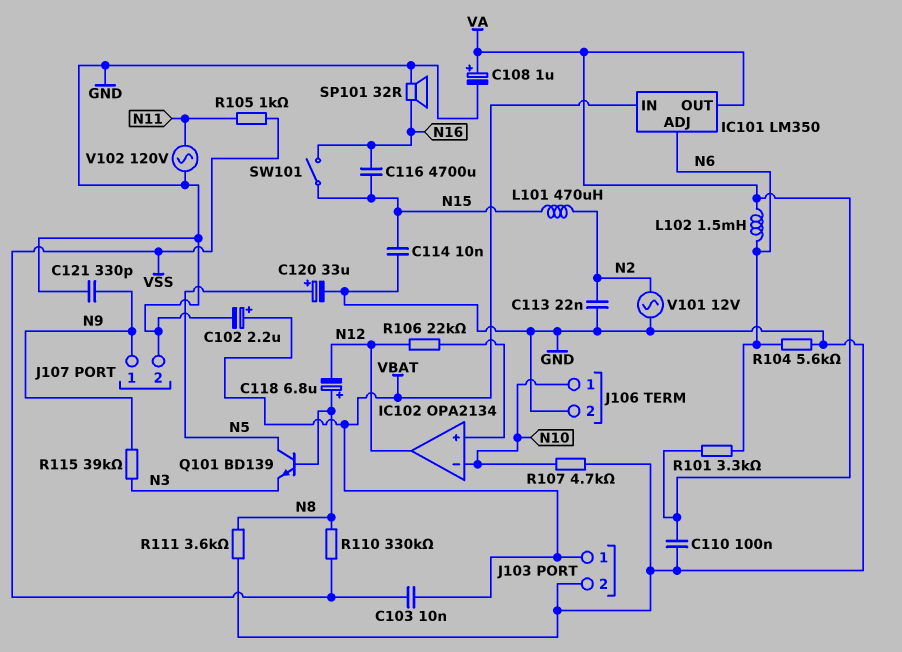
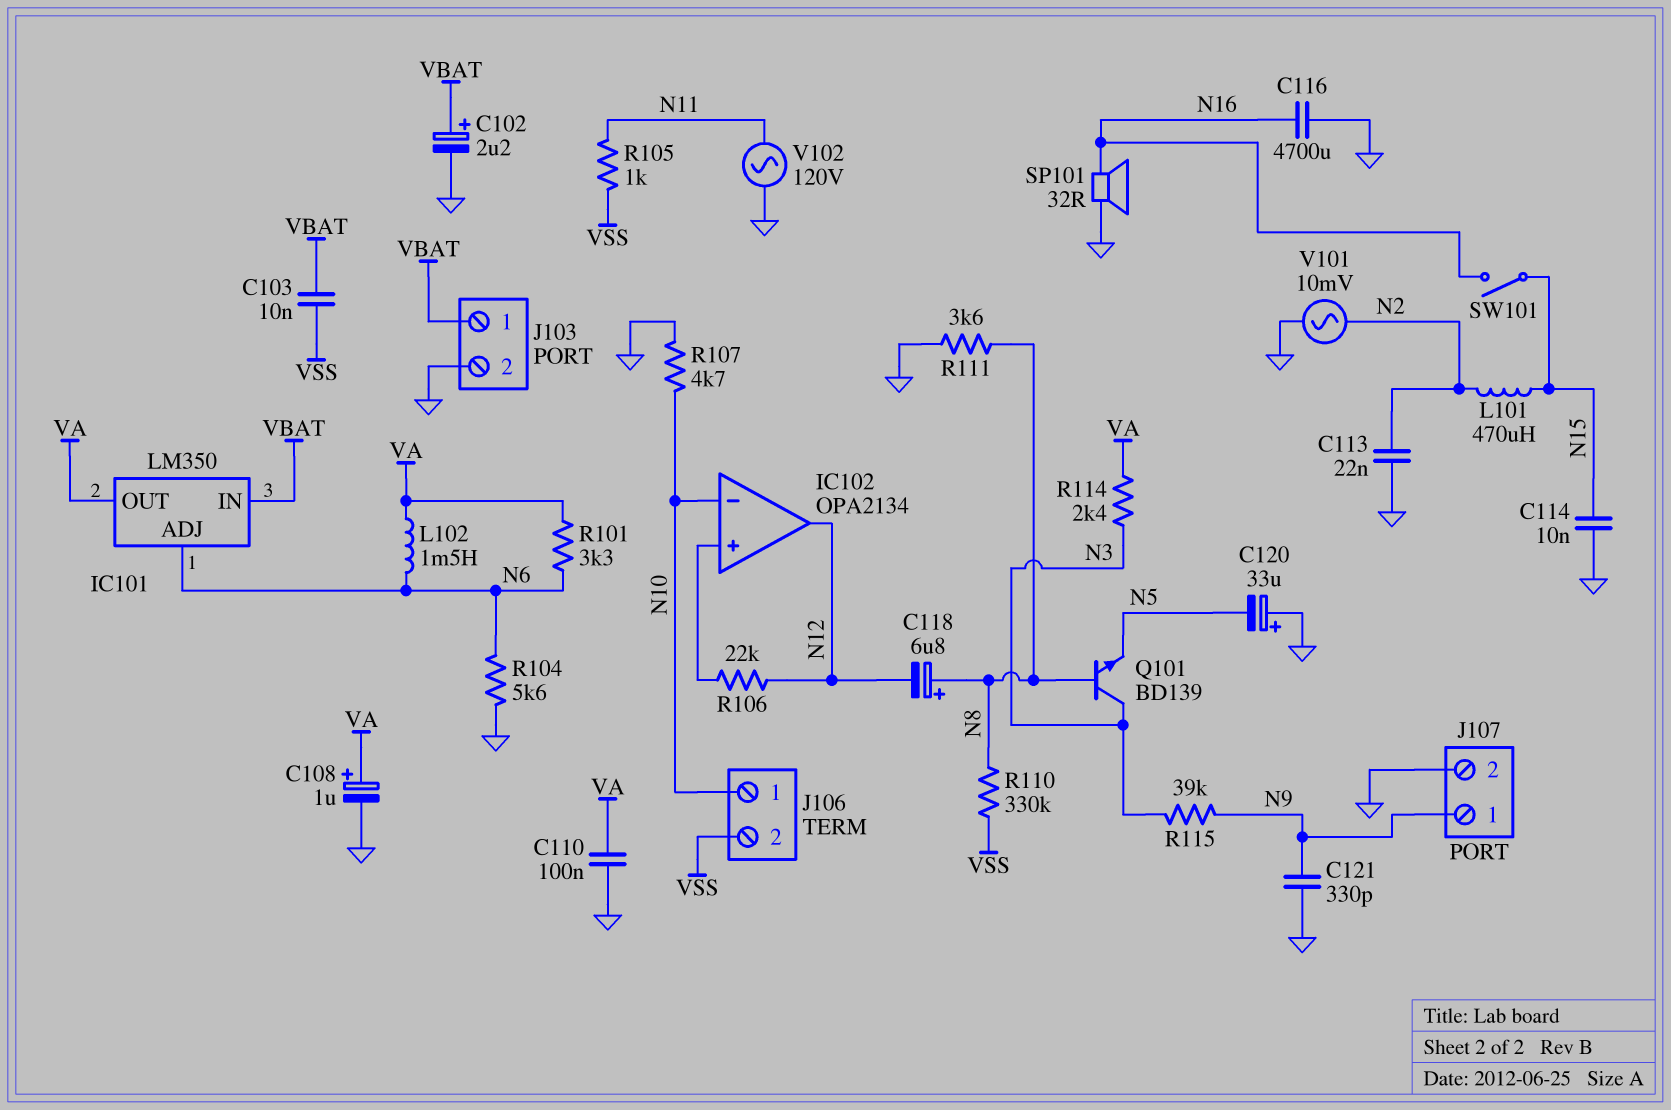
C116: 4700uF (N15, N16) -> 4700uF (GND, N16)
C120: 33uF (plus N5, minus GND) -> 33uF (plus GND, minus N5)
J106 pin 2: GND -> VSS
Q101: NPN BD139 (B N8, C N5, E N3) -> NPN BD139 (B N8, C N3, E N5)
R114: none -> 2.4k (N3, VA)
V101: AC 12V (GND, N2) -> AC 10mV (GND, N2)

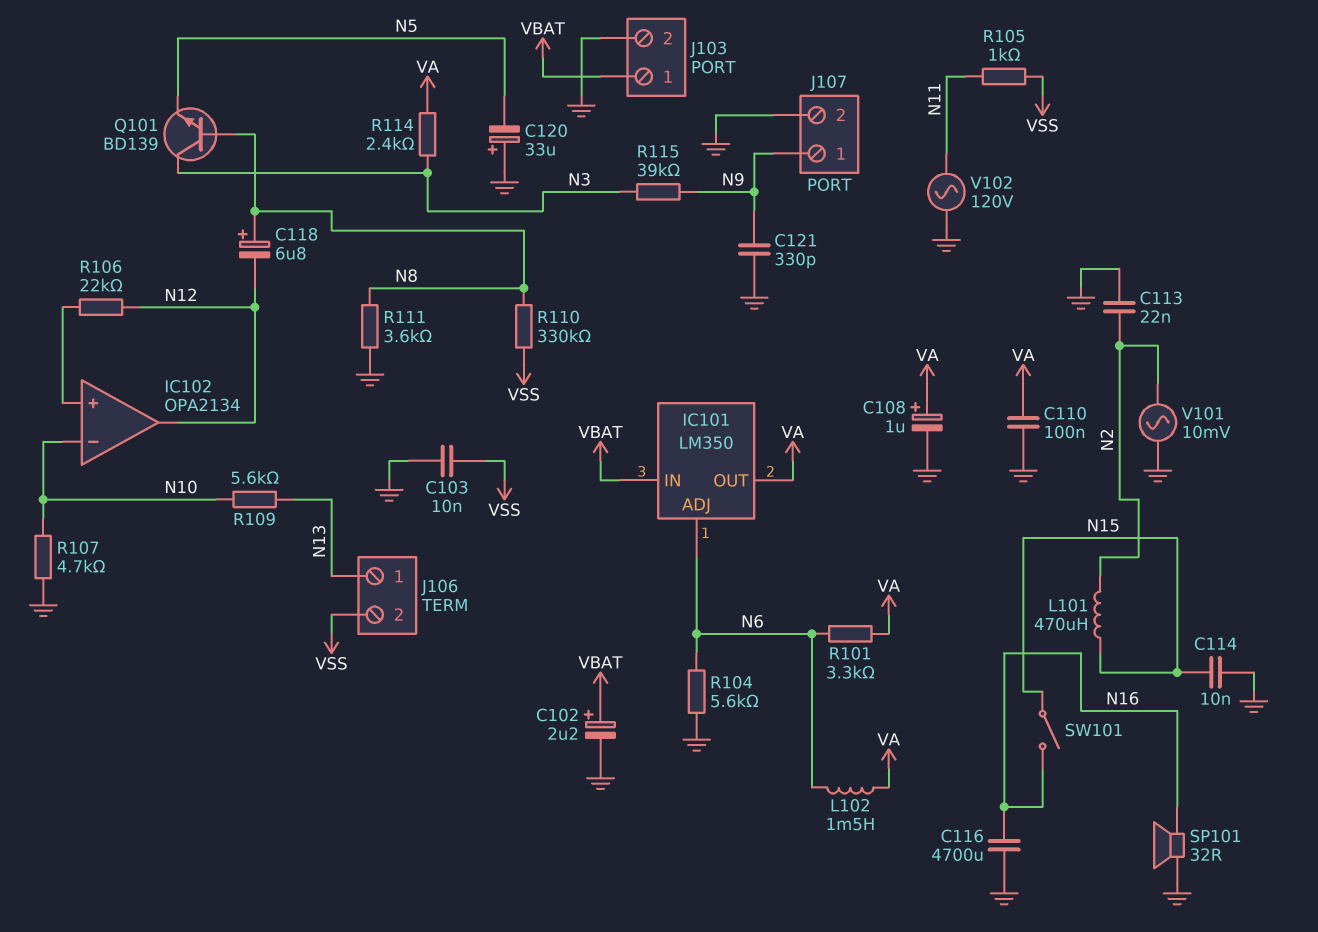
C103: 10nF (VBAT, VSS) -> 10nF (GND, VSS)
J106 pin 1: N10 -> N13
R109: none -> 5.6k (N10, N13)

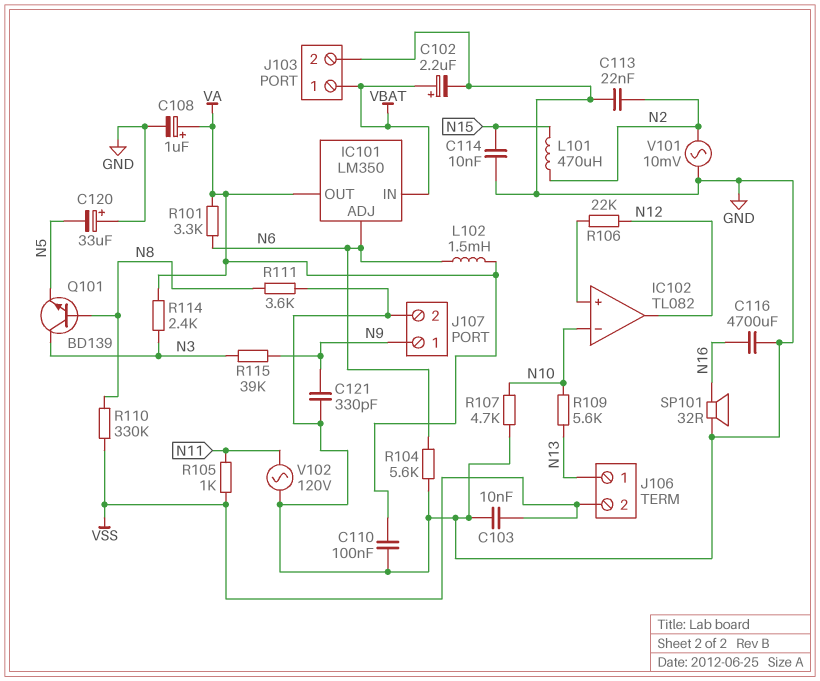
C118: 6.8uF (plus N8, minus N12) -> none
IC102: OPA2134 -> TL082
SW101: switch (N15, N16) -> none

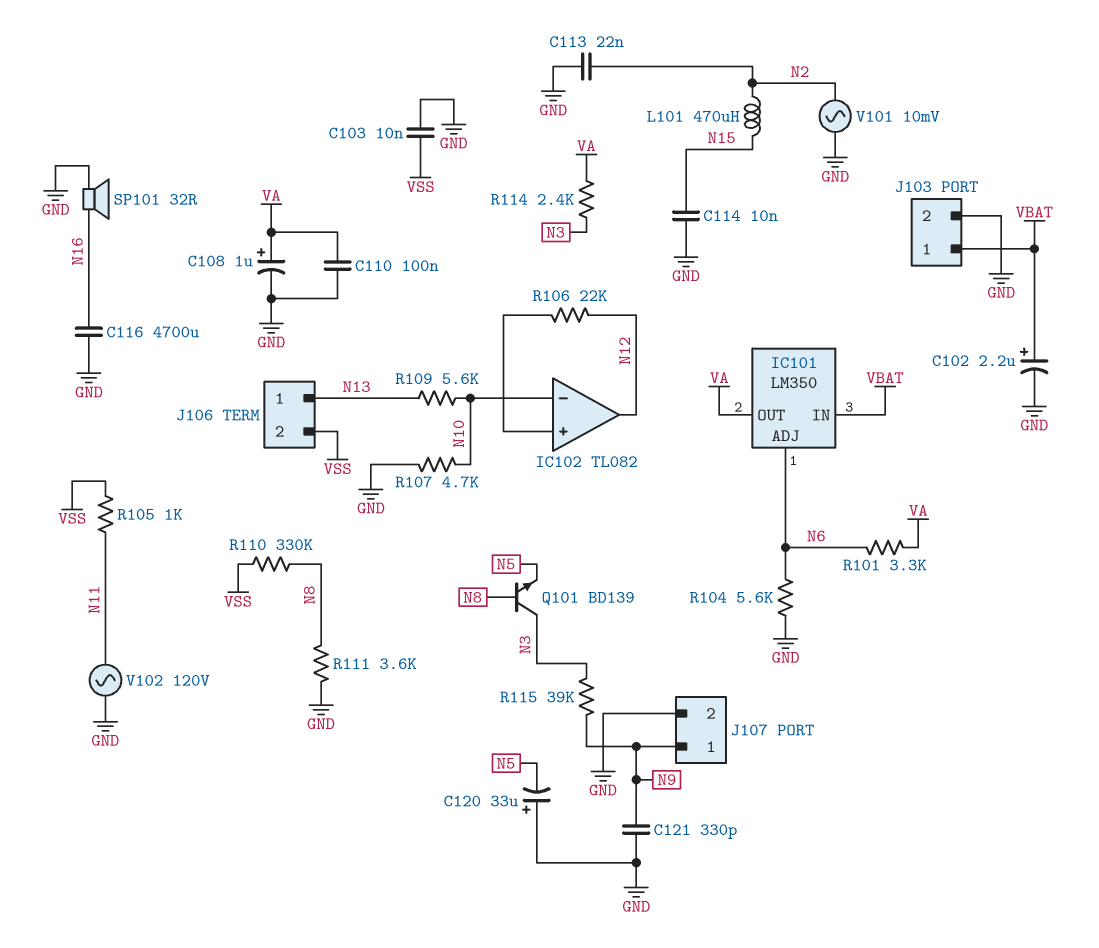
L102: 1.5mH (N6, VA) -> none

